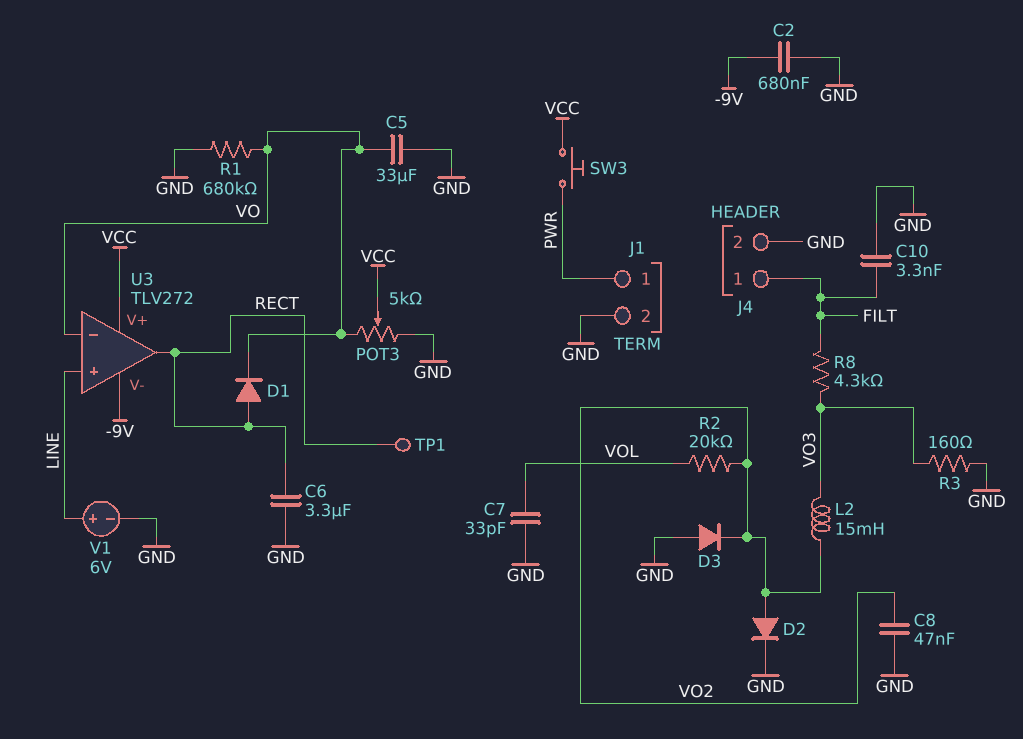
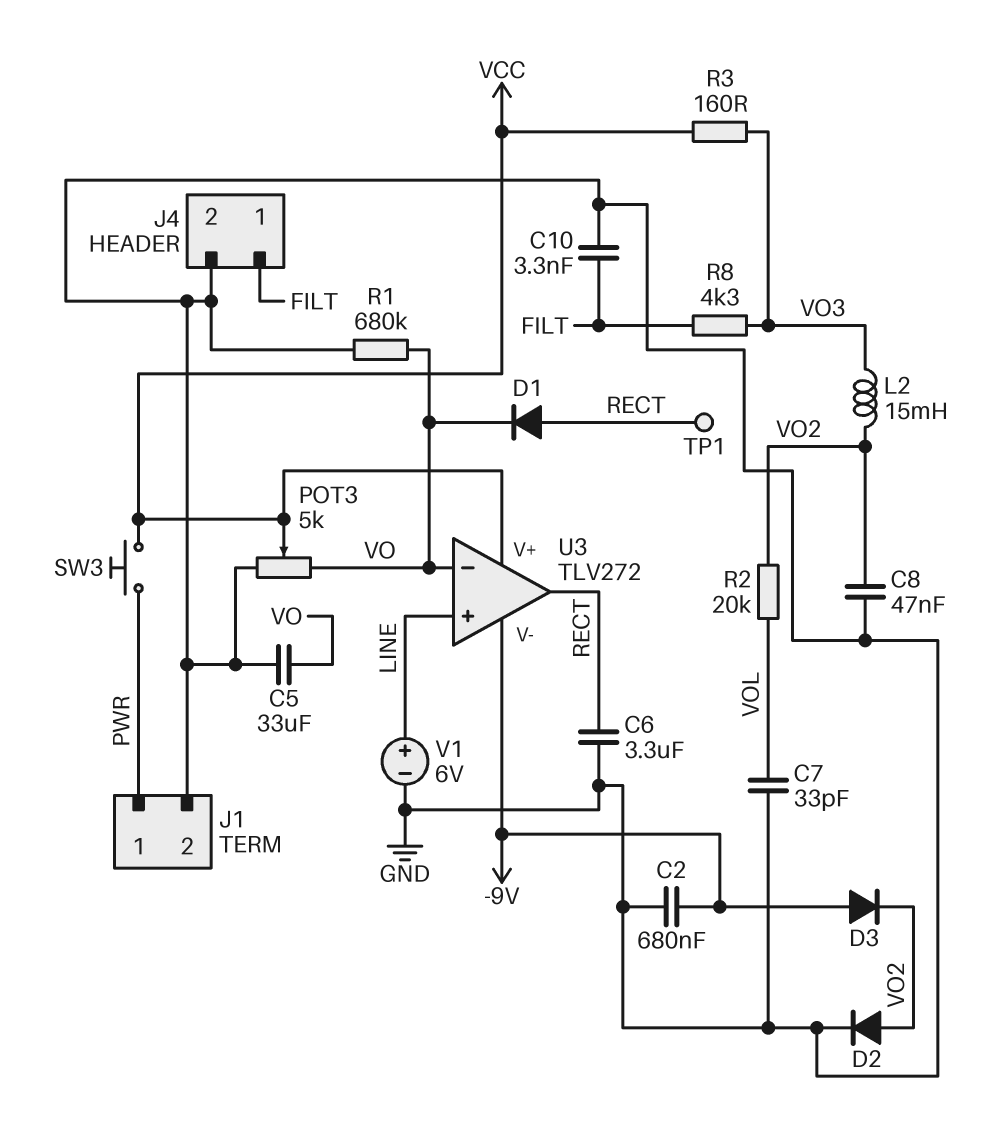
D3: diode (A GND, K VO2) -> diode (A -9V, K VO2)
R3: 160 (GND, VO3) -> 160 (VCC, VO3)

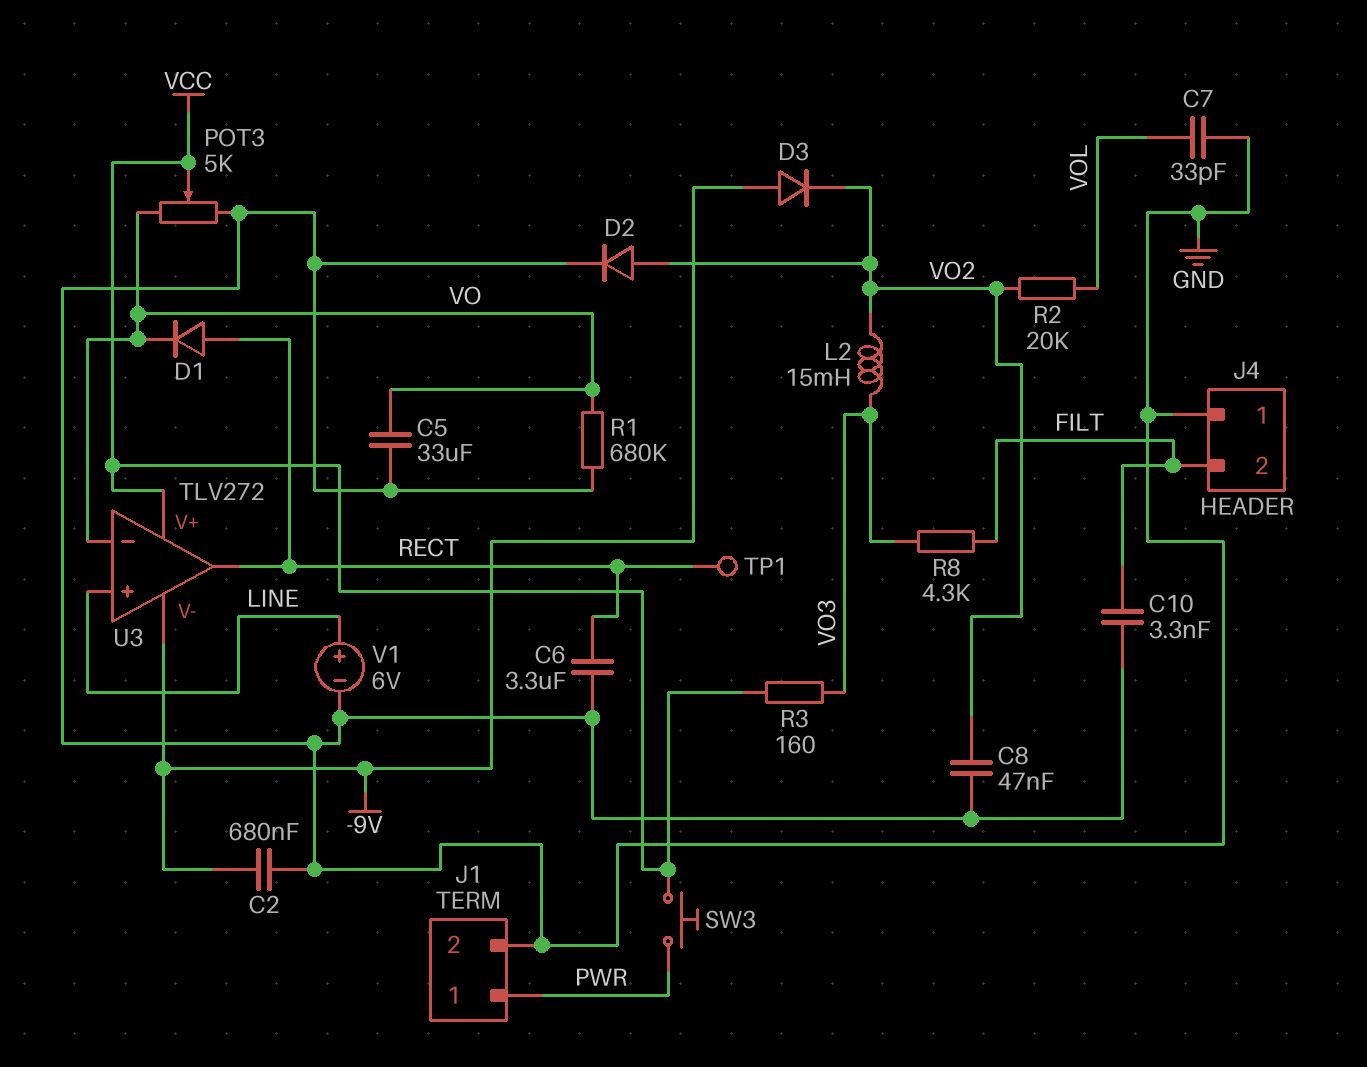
J4 pin 1: FILT -> GND
J4 pin 2: GND -> FILT

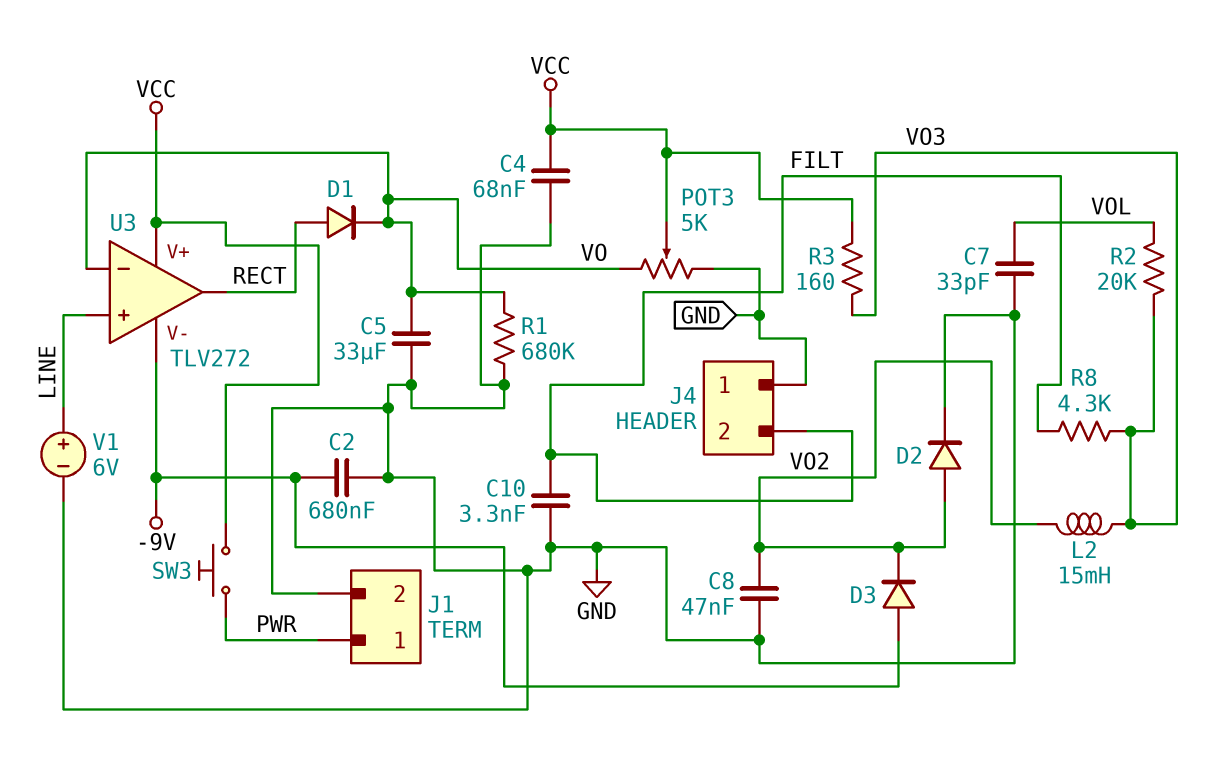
C4: none -> 68nF (GND, VCC)
C6: 3.3uF (GND, RECT) -> none
R2: 20k (VO2, VOL) -> 20k (VO3, VOL)
TP1: test point (RECT) -> none

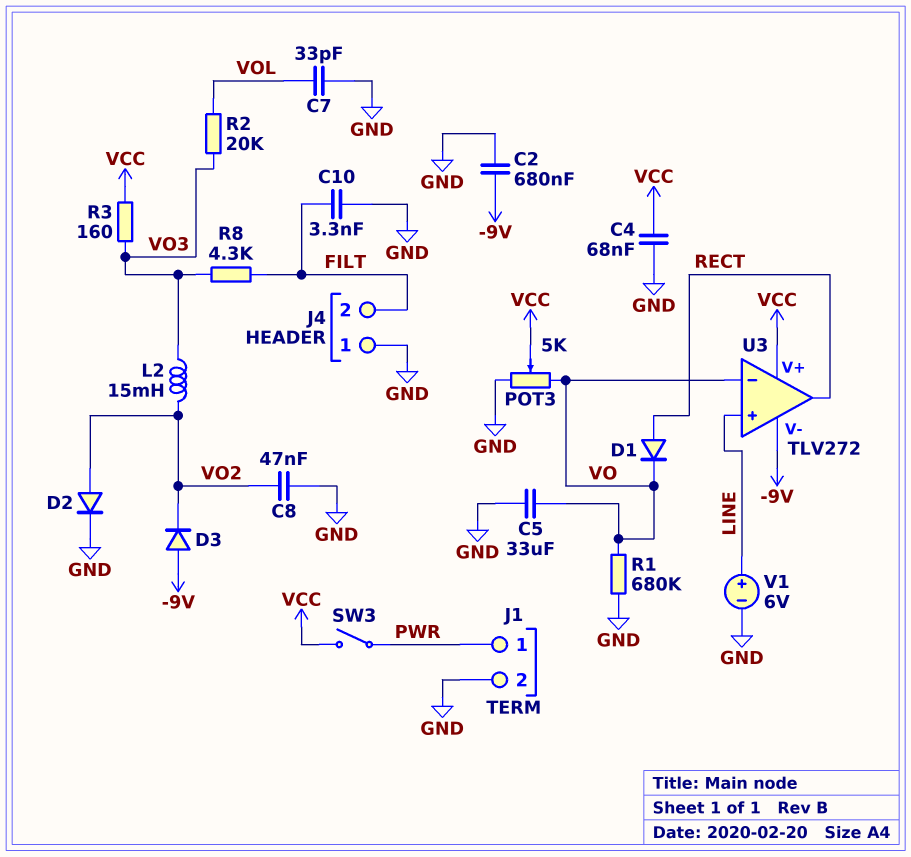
SW3: button (PWR, VCC) -> switch (PWR, VCC)

